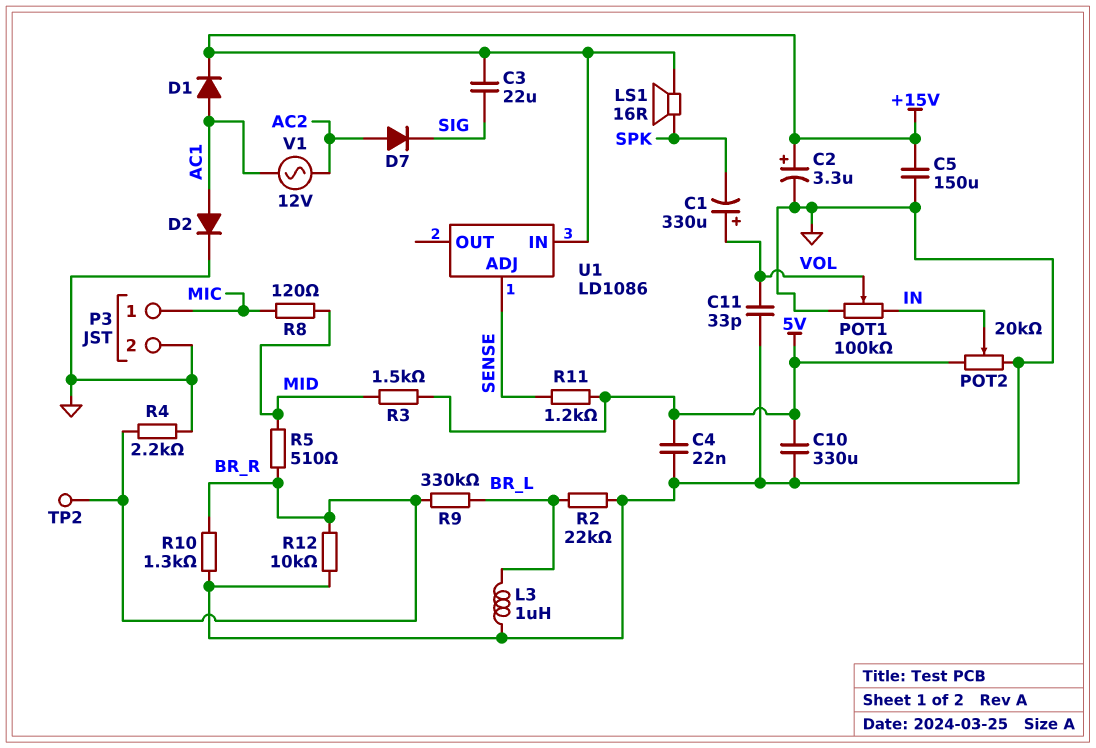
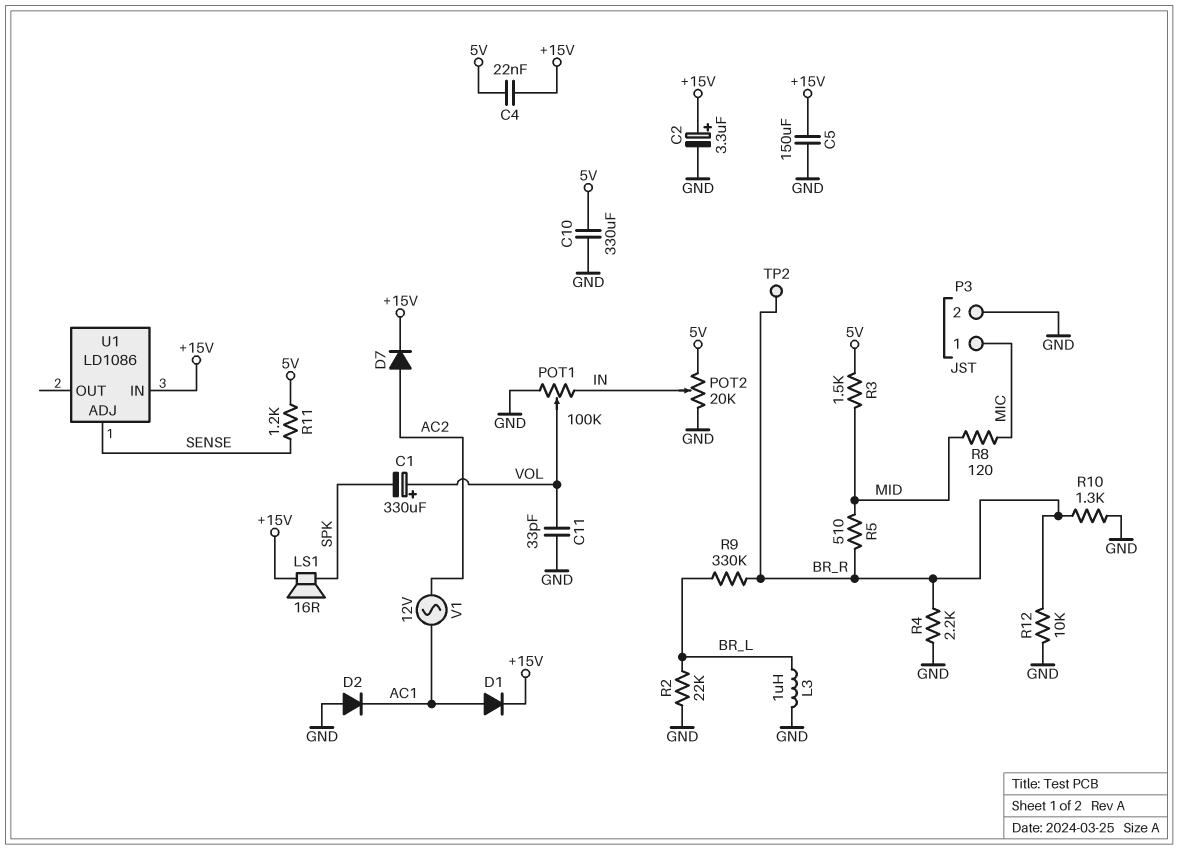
C3: 22uF (+15V, SIG) -> none
C4: 22nF (5V, GND) -> 22nF (+15V, 5V)
D2: diode (A AC1, K GND) -> diode (A GND, K AC1)
D7: diode (A AC2, K SIG) -> diode (A AC2, K +15V)

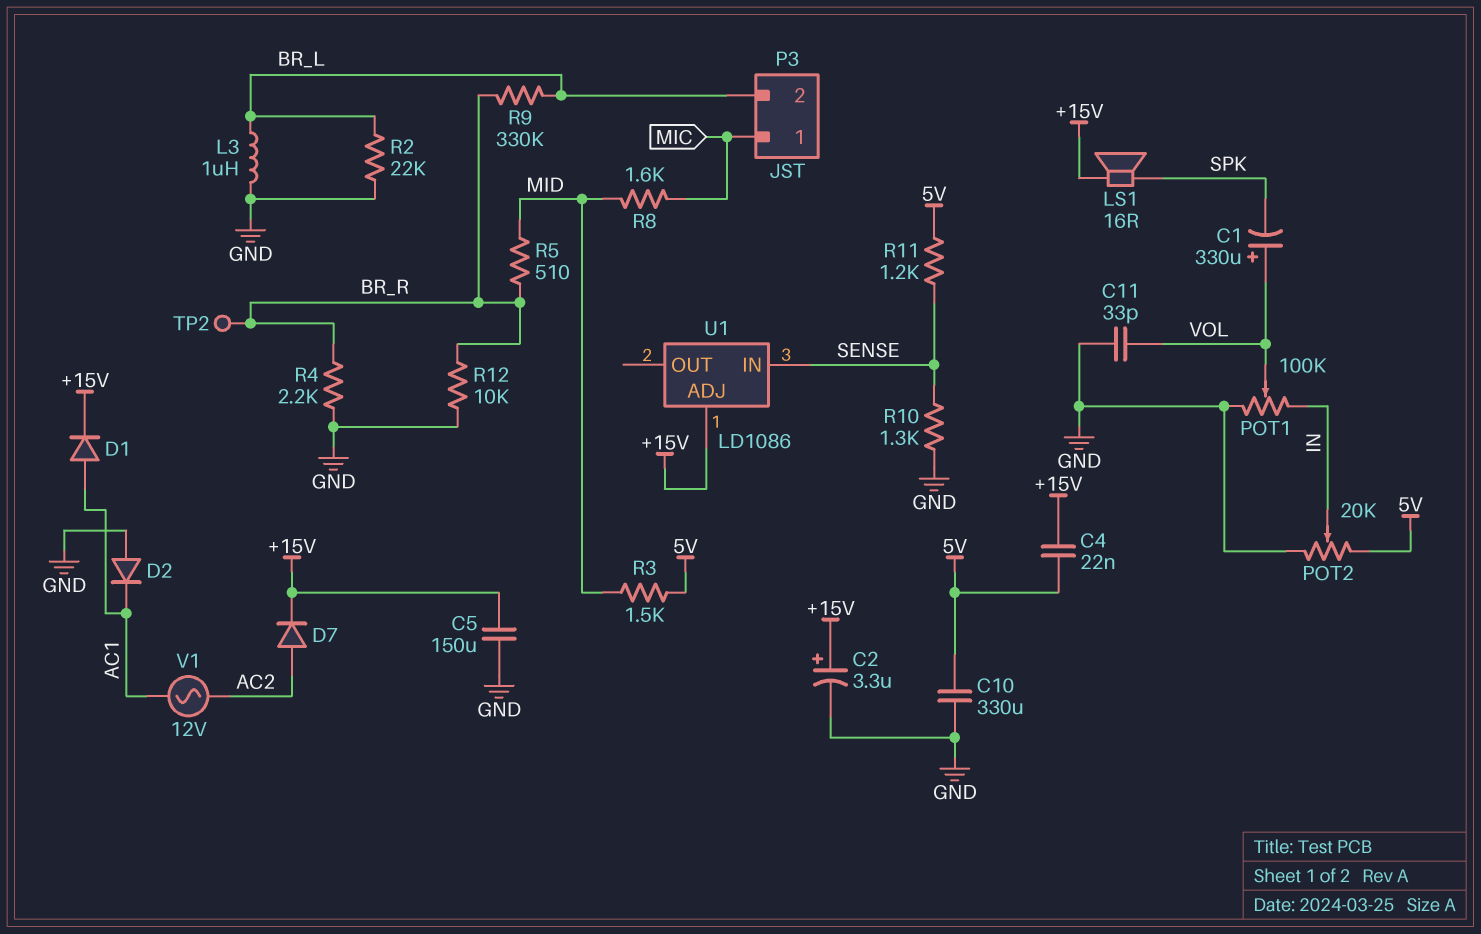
P3 pin 2: GND -> BR_L
R8: 120 (MIC, MID) -> 1.6k (MIC, MID)
R10: 1.3k (BR_R, GND) -> 1.3k (GND, SENSE)
U1 pin ADJ: SENSE -> +15V
U1 pin IN: +15V -> SENSE

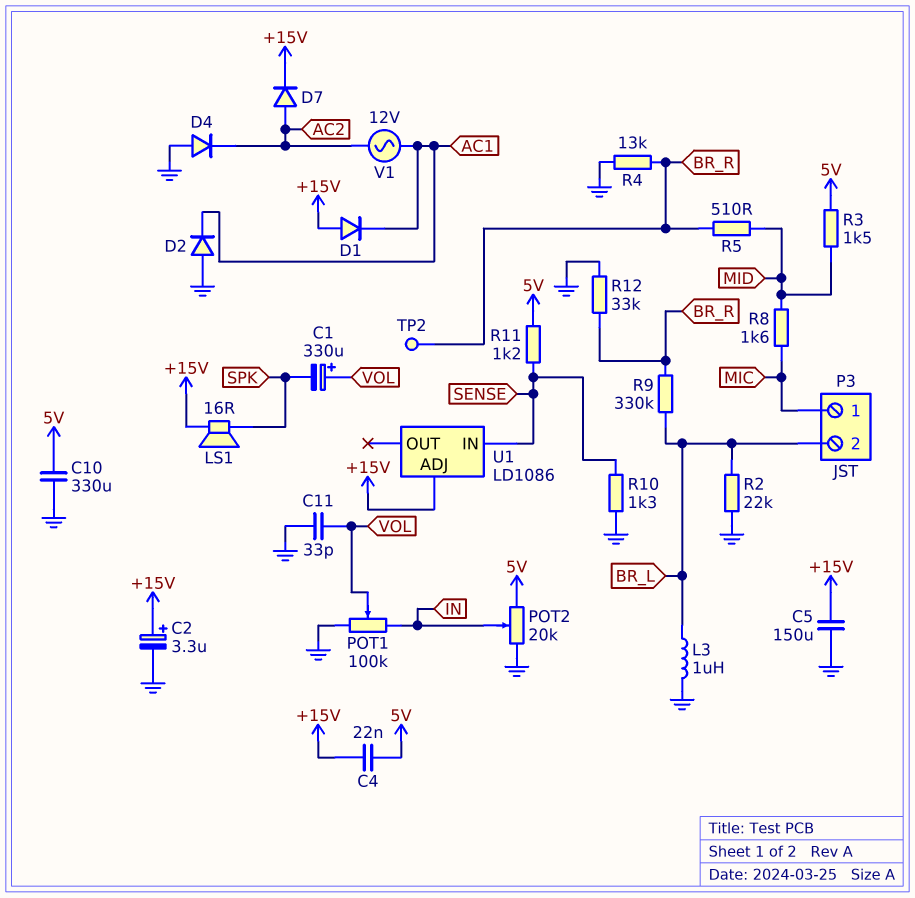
D1: diode (A AC1, K +15V) -> diode (A +15V, K AC1)
D4: none -> diode (A GND, K AC2)
R4: 2.2k (BR_R, GND) -> 13k (BR_R, GND)
R12: 10k (BR_R, GND) -> 33k (BR_R, GND)

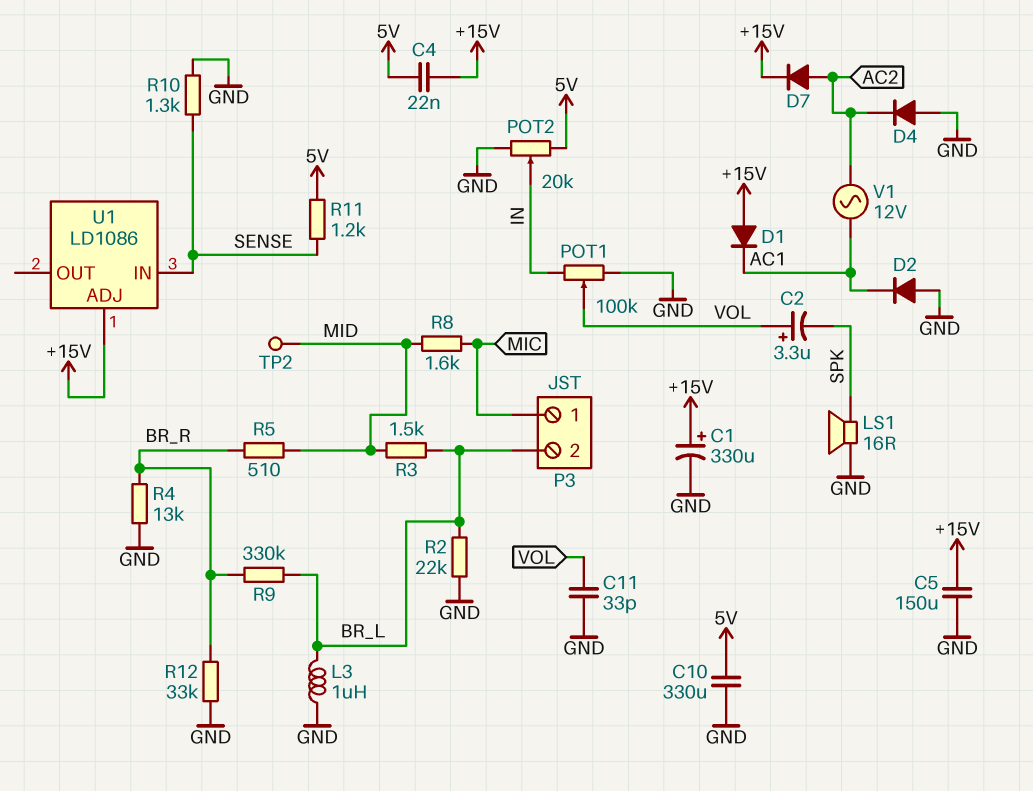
C1: 330uF (plus VOL, minus SPK) -> 330uF (plus +15V, minus GND)
C2: 3.3uF (plus +15V, minus GND) -> 3.3uF (plus VOL, minus SPK)
LS1: speaker 16R (+15V, SPK) -> speaker 16R (GND, SPK)
R3: 1.5k (5V, MID) -> 1.5k (BR_L, MID)
TP2: test point (BR_R) -> test point (MID)

